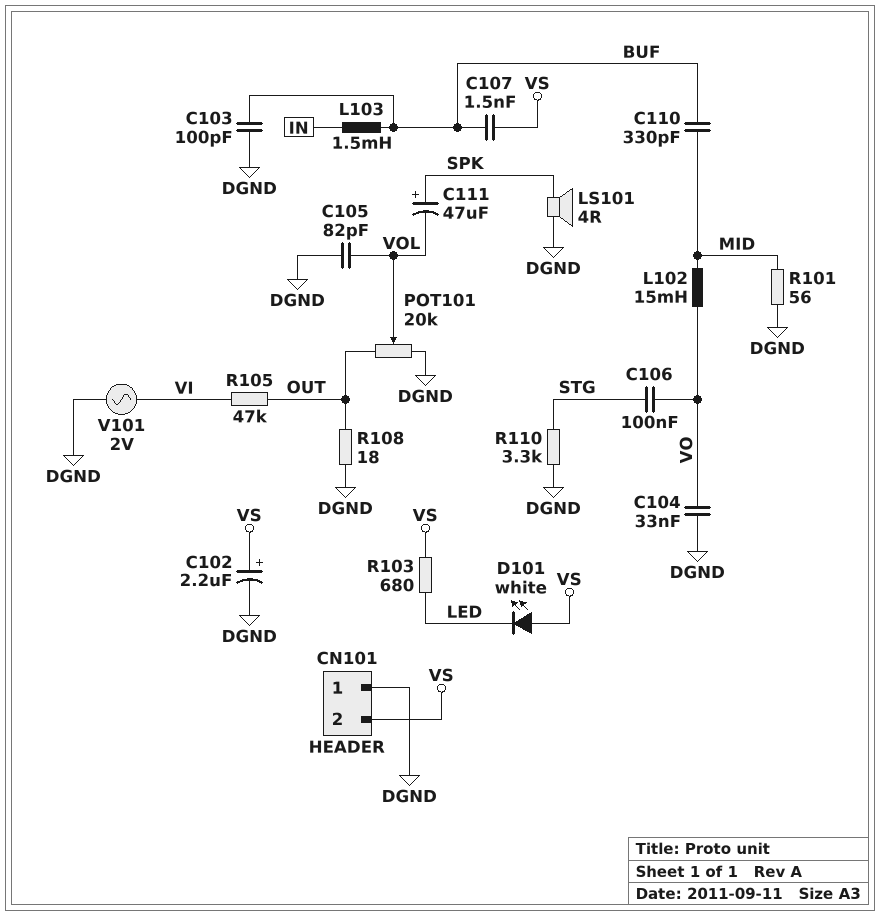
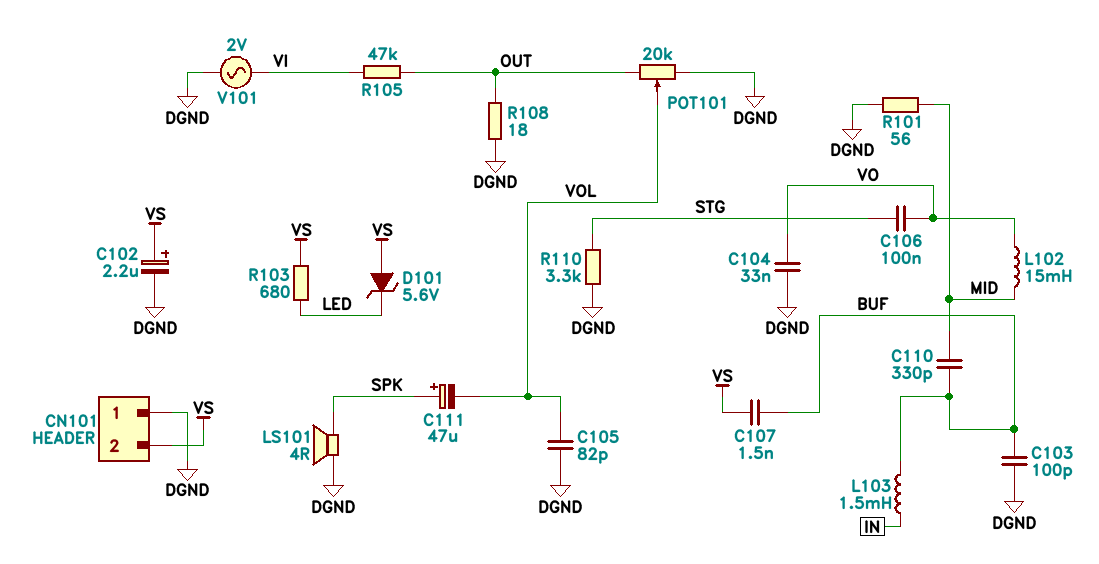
D101: LED white (A VS, K LED) -> zener 5.6V (A VS, K LED)

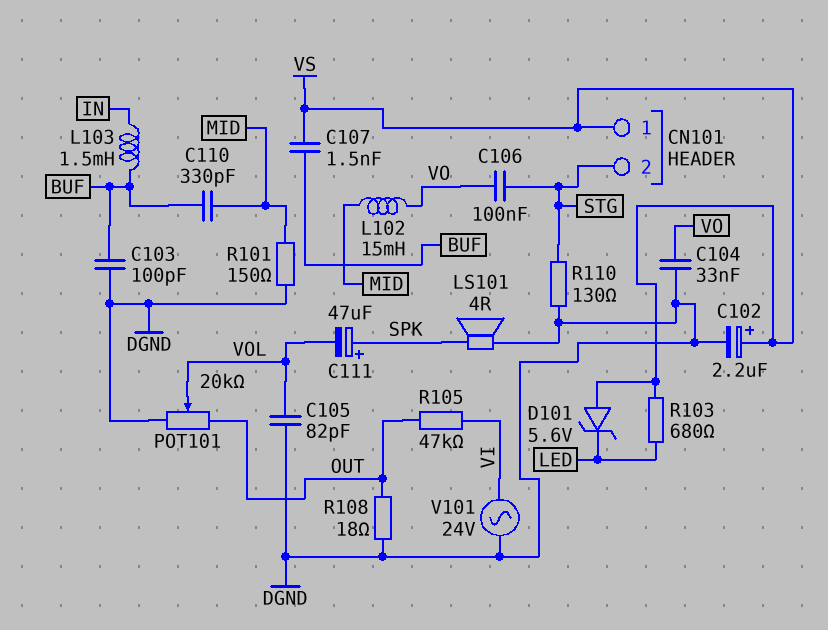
CN101 pin 1: DGND -> VS
CN101 pin 2: VS -> STG
R101: 56 (DGND, MID) -> 150 (DGND, MID)
R110: 3.3k (DGND, STG) -> 130 (DGND, STG)
V101: AC 2V (DGND, VI) -> AC 24V (DGND, VI)

